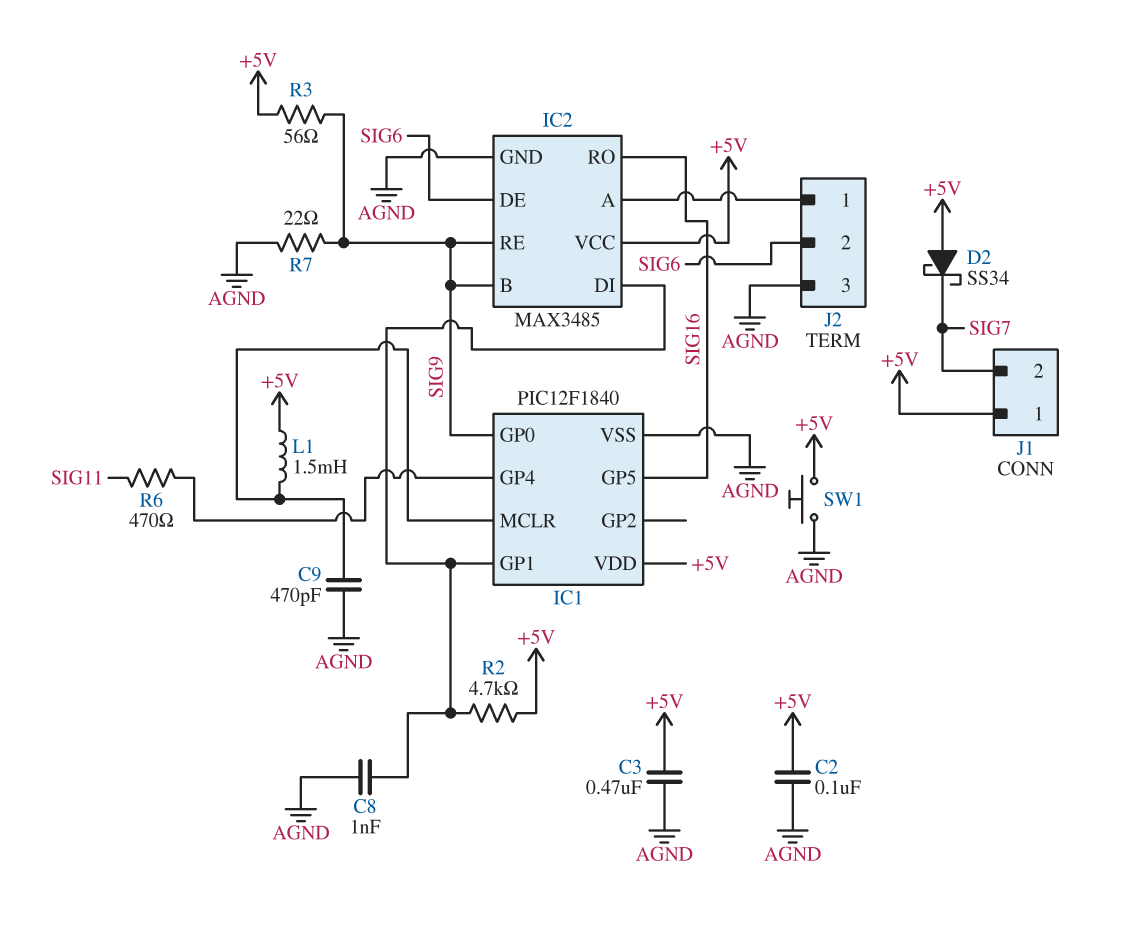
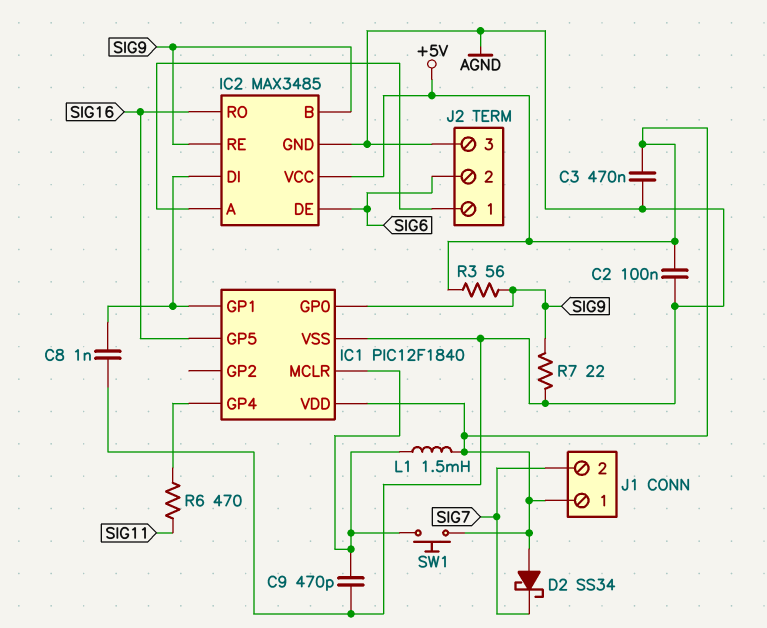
R2: 4.7k (+5V, IC1/GP1) -> none
SW1: button (+5V, AGND) -> button (+5V, IC1/MCLR)

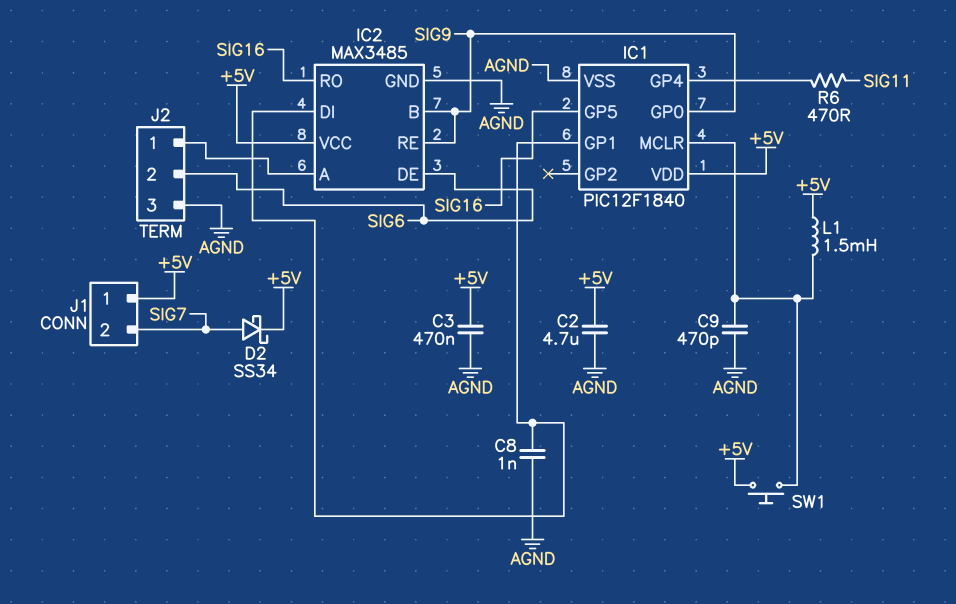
C2: 100nF (+5V, AGND) -> 4.7uF (+5V, AGND)
D2: schottky SS34 (A +5V, K SIG7) -> schottky SS34 (A SIG7, K +5V)
R3: 56 (+5V, SIG9) -> none
R7: 22 (AGND, SIG9) -> none

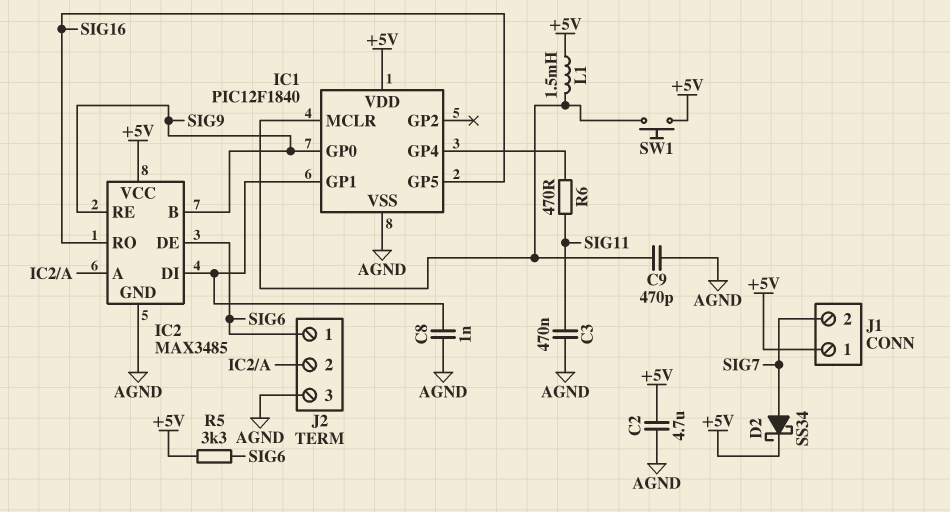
C3: 470nF (+5V, AGND) -> 470nF (AGND, SIG11)
J2 pin 1: IC2/A -> SIG6
J2 pin 2: SIG6 -> IC2/A
R5: none -> 3.3k (+5V, SIG6)

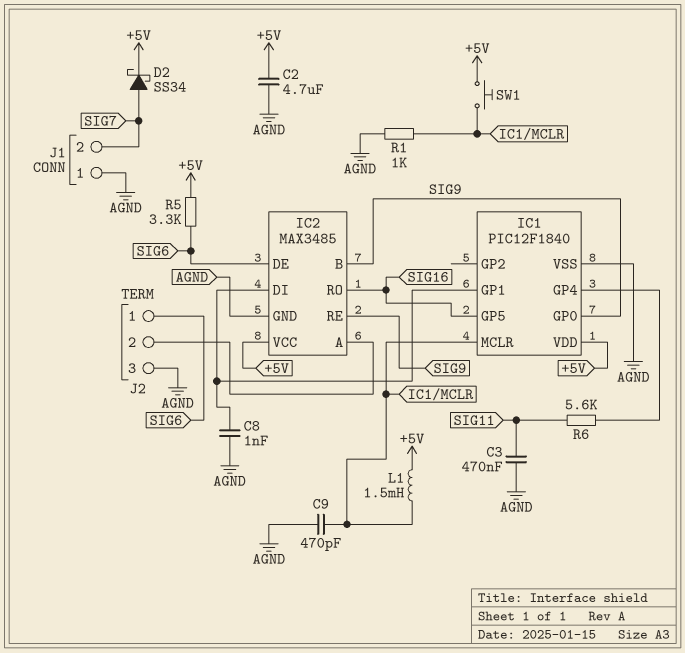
J1 pin 1: +5V -> AGND
R1: none -> 1k (AGND, IC1/MCLR)
R6: 470 (IC1/GP4, SIG11) -> 5.6k (IC1/GP4, SIG11)

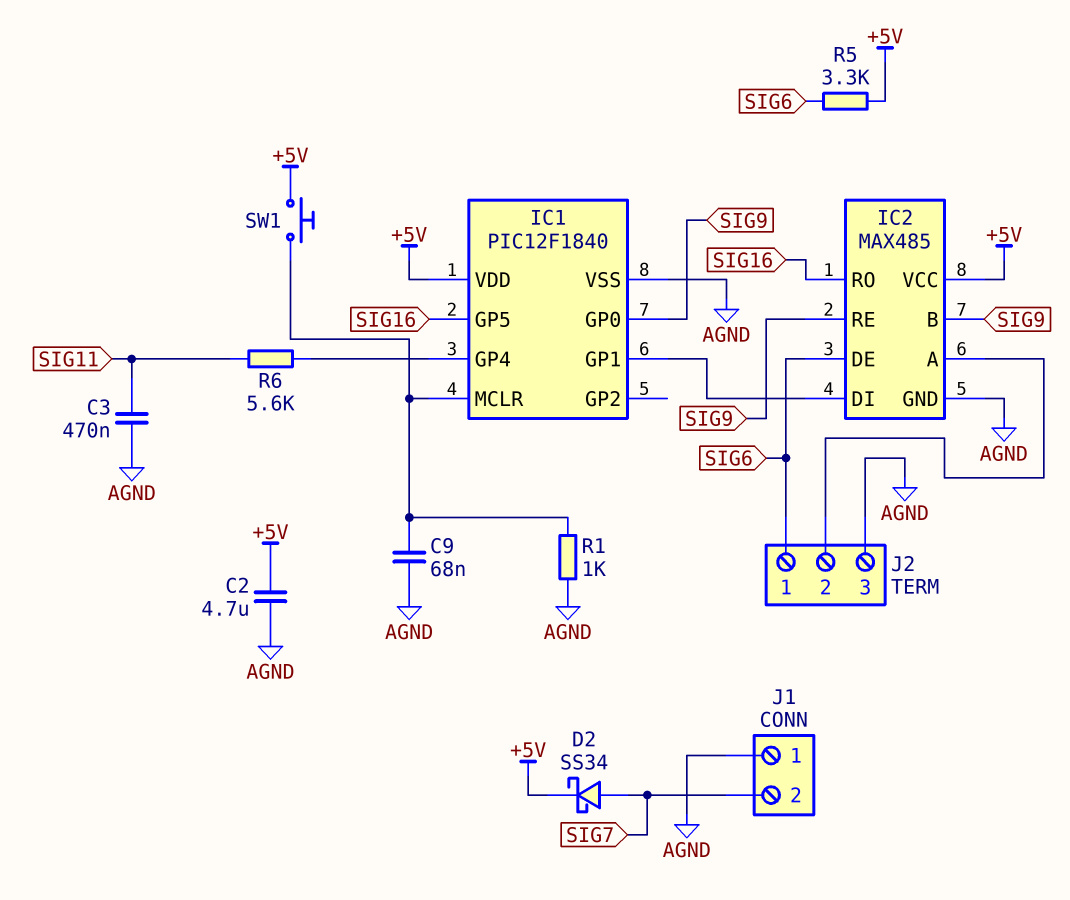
C8: 1nF (AGND, IC1/GP1) -> none
C9: 470pF (AGND, IC1/MCLR) -> 68nF (AGND, IC1/MCLR)
IC2: MAX3485 -> MAX485
L1: 1.5mH (+5V, IC1/MCLR) -> none

